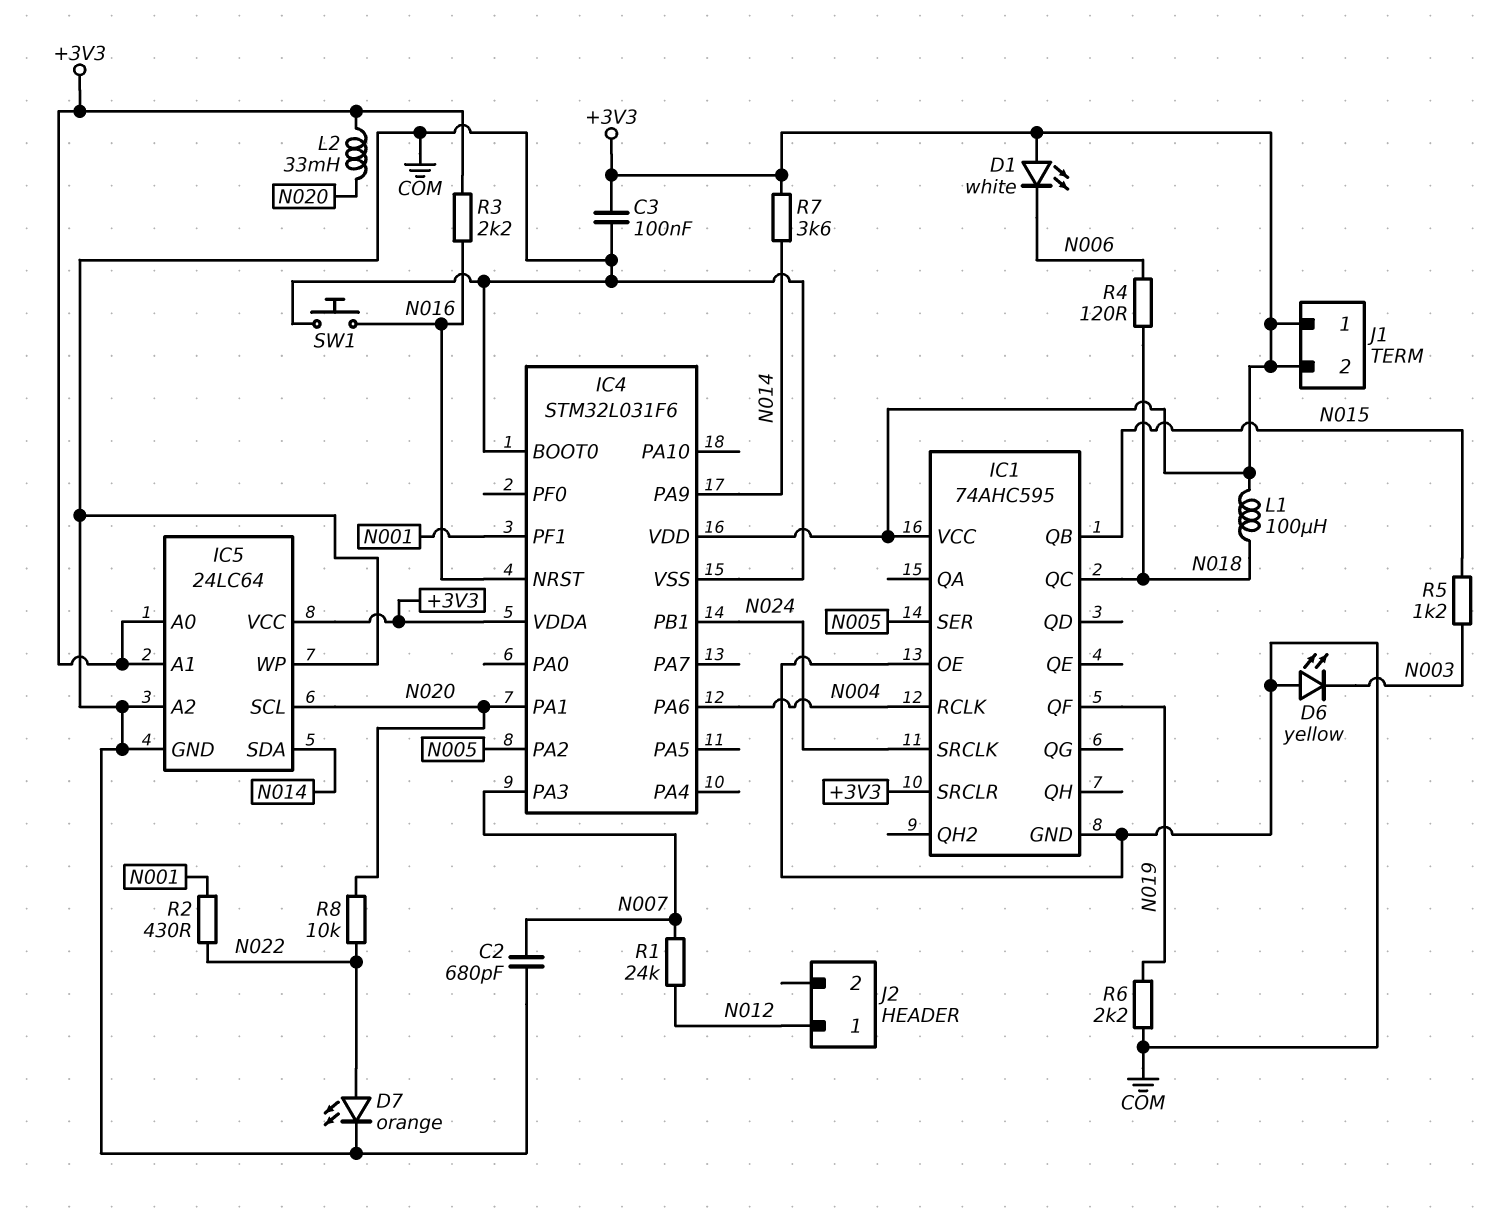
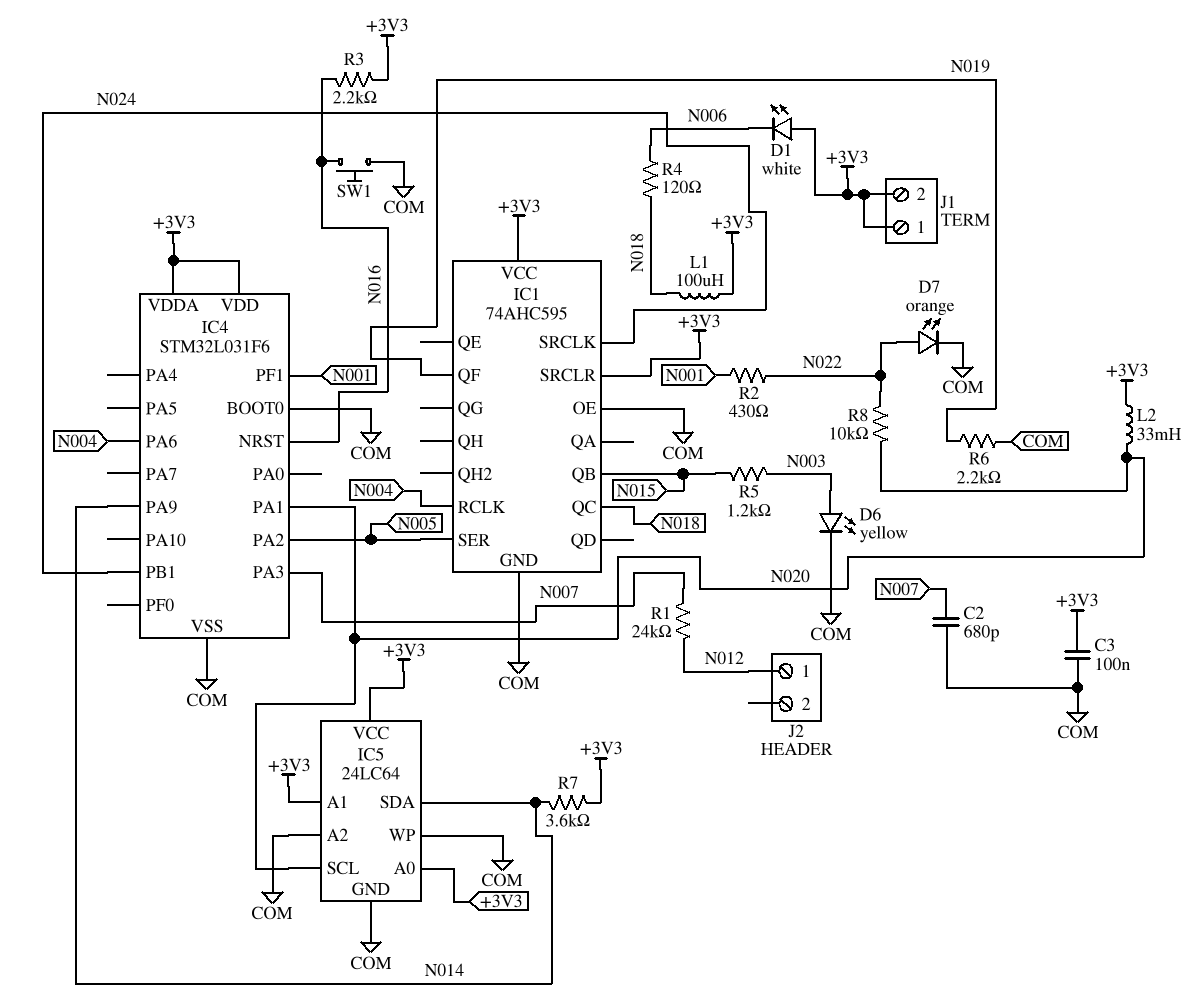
D6: LED yellow (A COM, K N003) -> LED yellow (A N003, K COM)

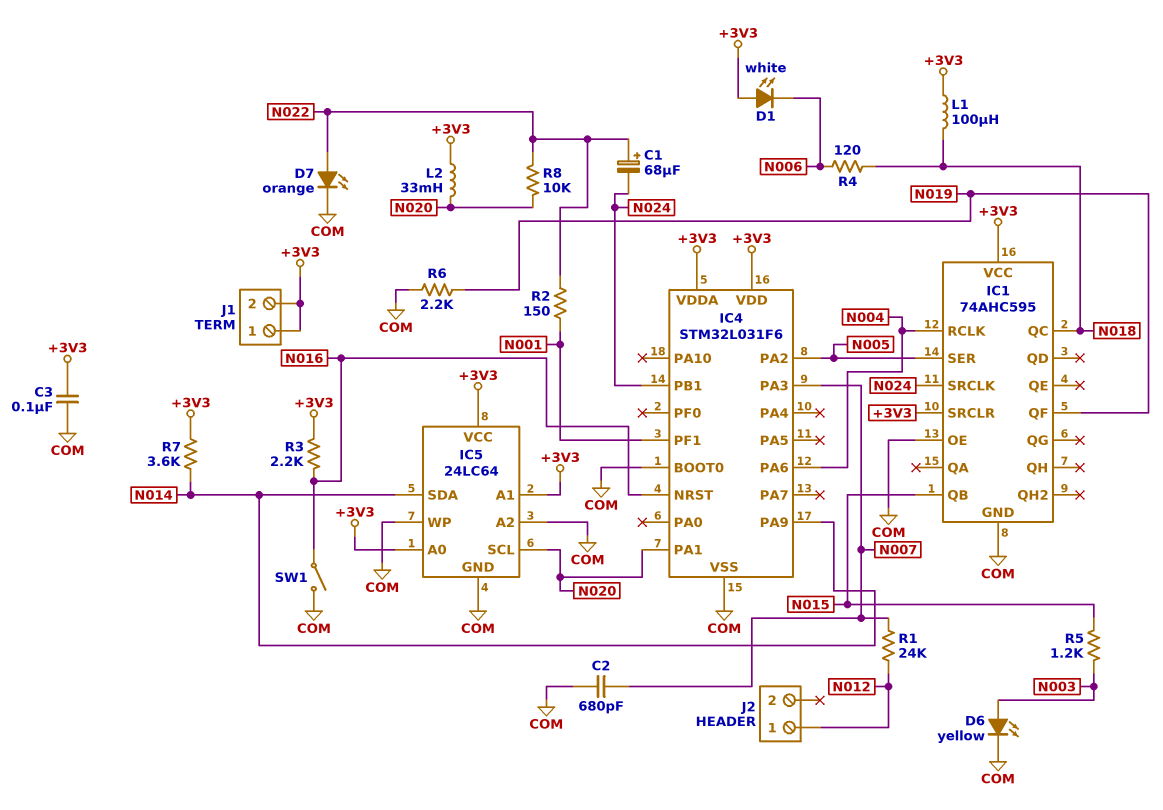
C1: none -> 68uF (plus N022, minus N024)
R2: 430 (N001, N022) -> 150 (N001, N022)
SW1: button (COM, N016) -> switch (COM, N016)

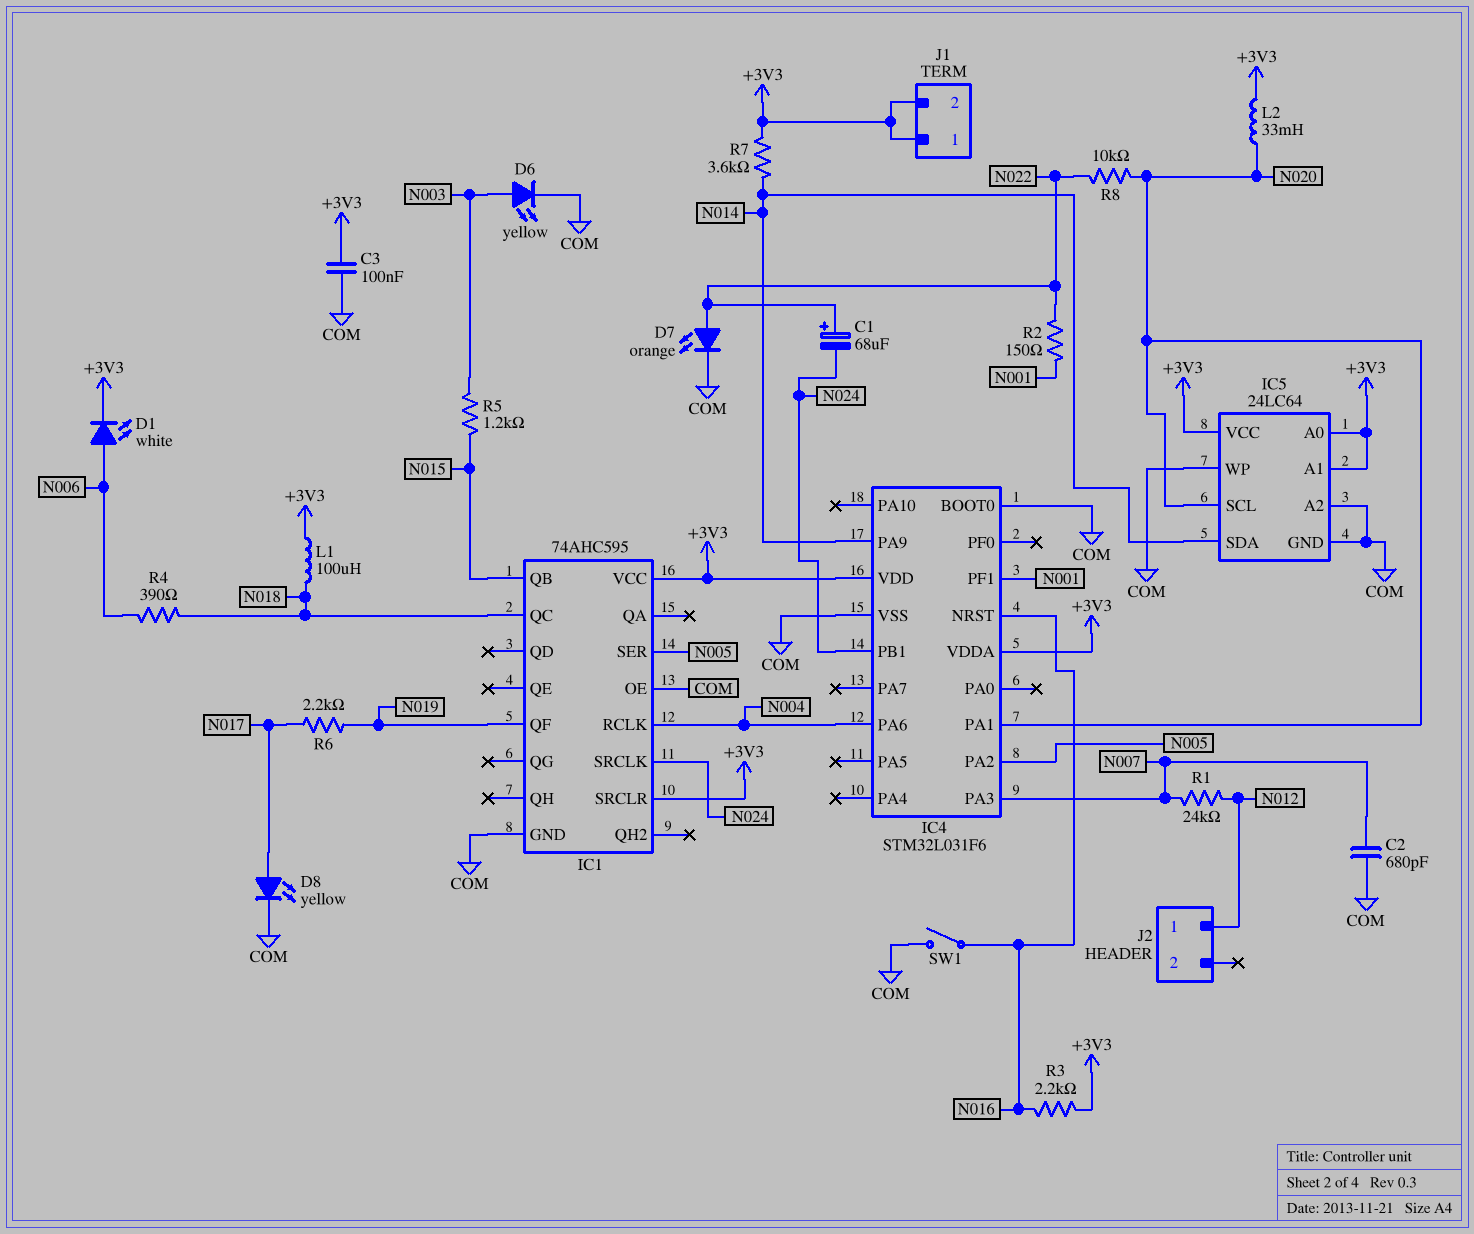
D1: LED white (A +3V3, K N006) -> LED white (A N006, K +3V3)
D8: none -> LED yellow (A N017, K COM)
R4: 120 (N006, N018) -> 390 (N006, N018)
R6: 2.2k (COM, N019) -> 2.2k (N017, N019)

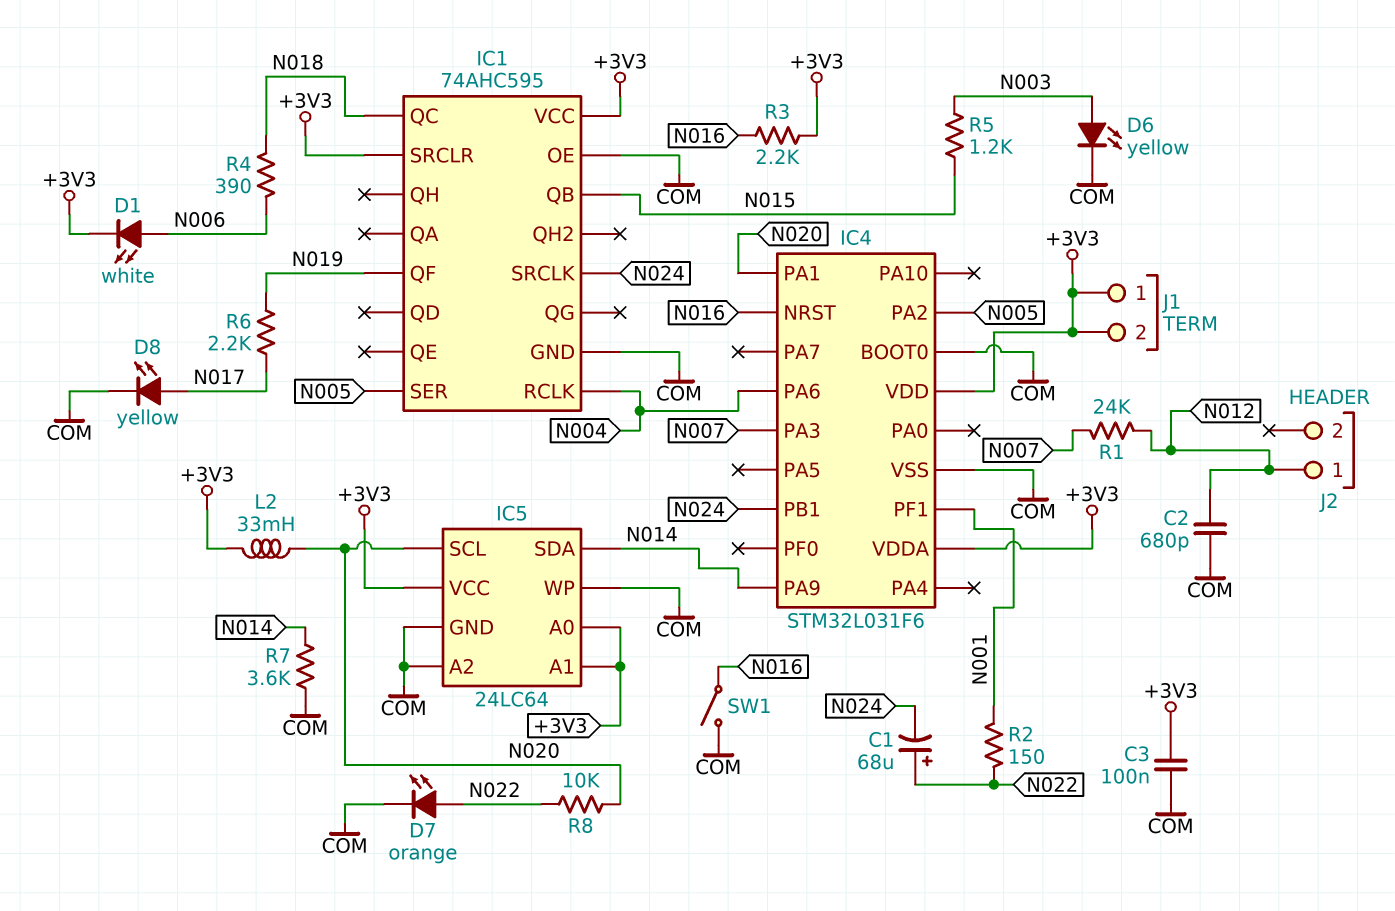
C2: 680pF (COM, N007) -> 680pF (COM, N012)
L1: 100uH (+3V3, N018) -> none
R7: 3.6k (+3V3, N014) -> 3.6k (COM, N014)

